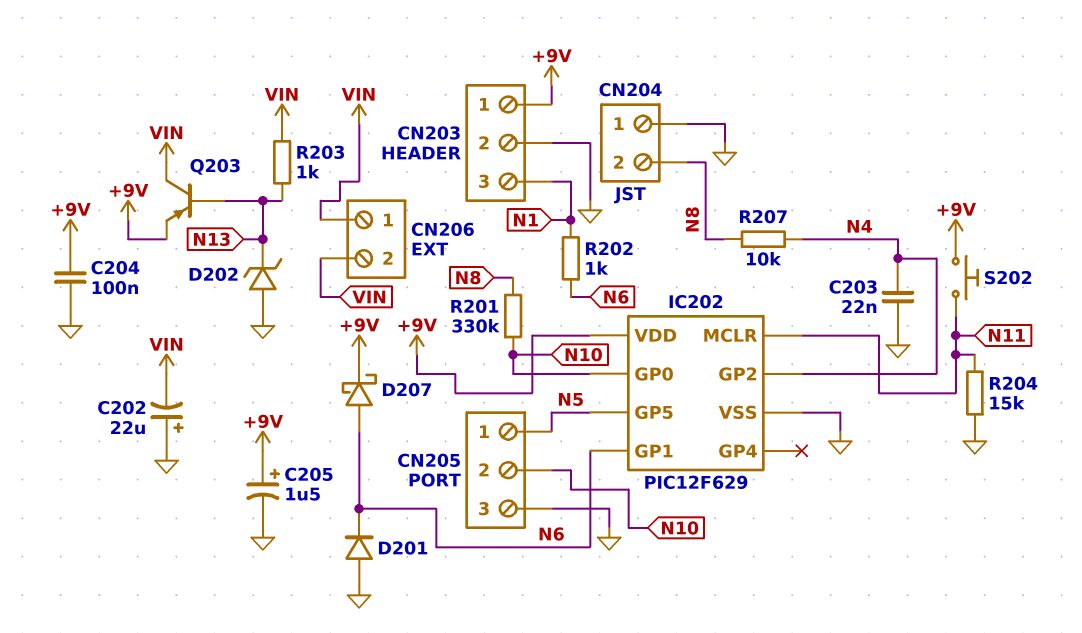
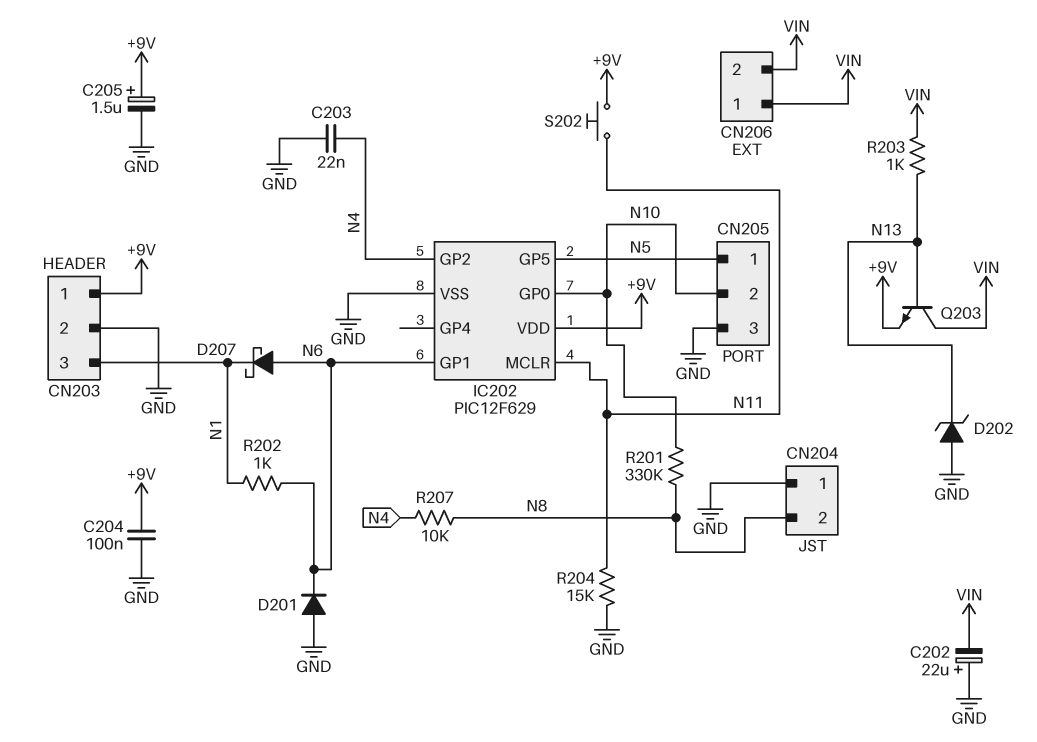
D207: schottky (A N6, K +9V) -> schottky (A N6, K N1)
Q203: PNP (B N13, C VIN, E +9V) -> NPN (B N13, C VIN, E +9V)

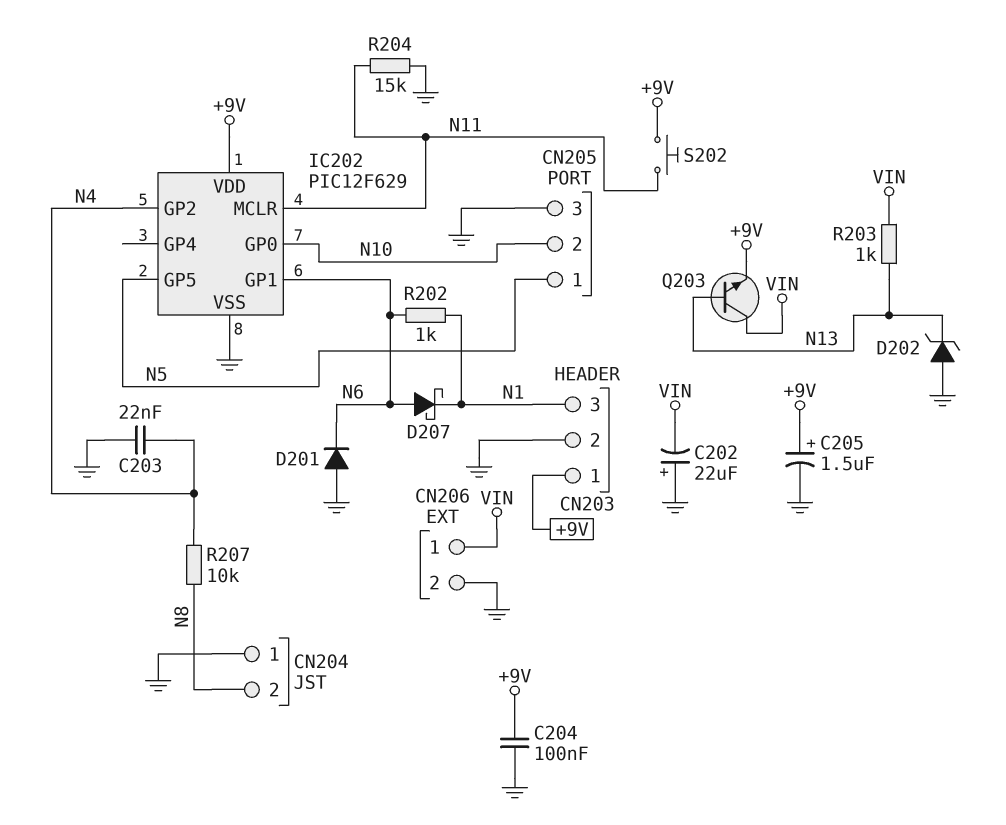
CN206 pin 2: VIN -> GND
R201: 330k (N8, N10) -> none

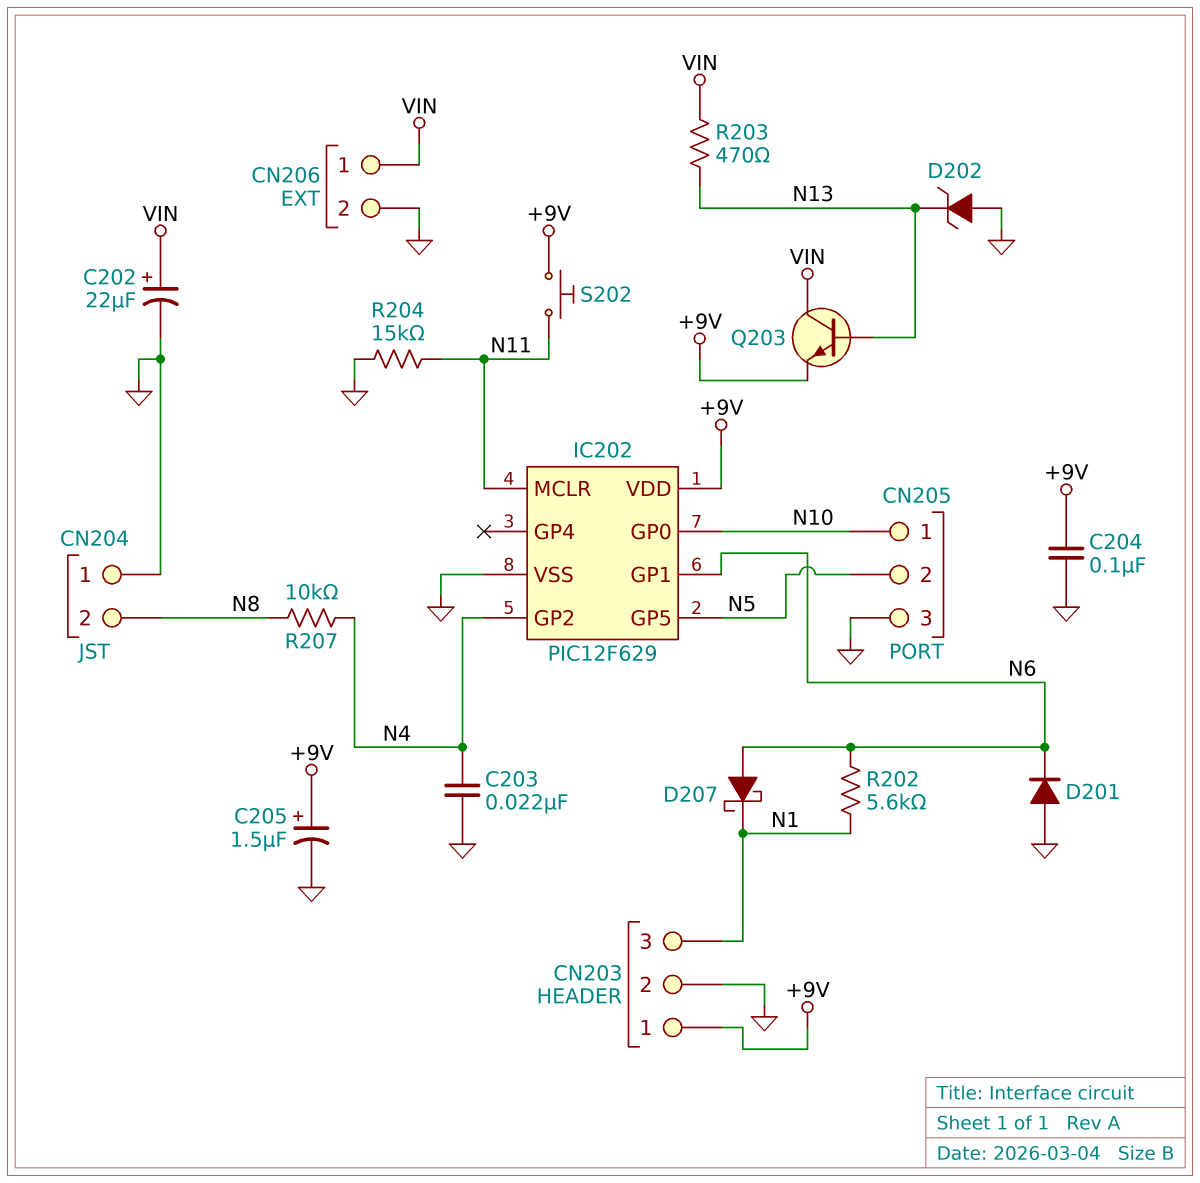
C202: 22uF (plus GND, minus VIN) -> 22uF (plus VIN, minus GND)
CN205 pin 1: N5 -> N10
CN205 pin 2: N10 -> N5
R202: 1k (N1, N6) -> 5.6k (N1, N6)
R203: 1k (N13, VIN) -> 470 (N13, VIN)

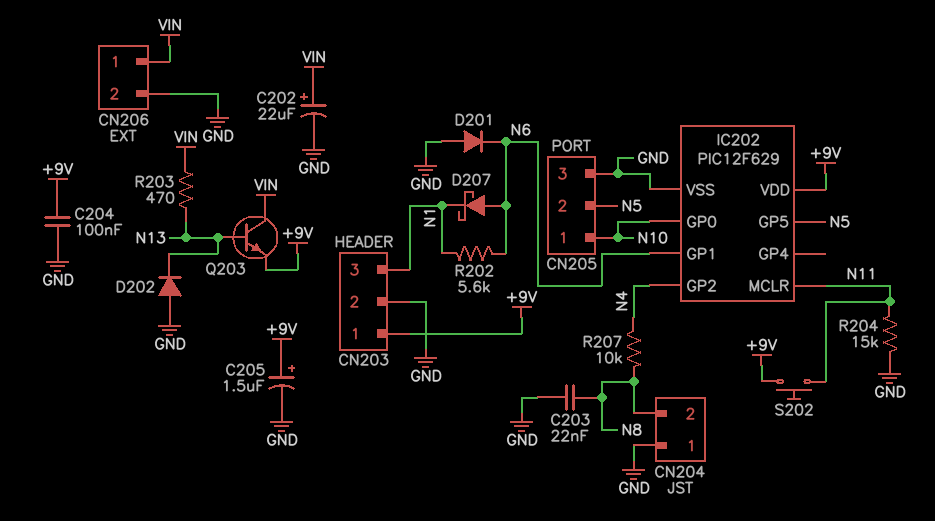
C203: 22nF (GND, N4) -> 22nF (GND, N8)
D202: zener (A GND, K N13) -> diode (A GND, K N13)

